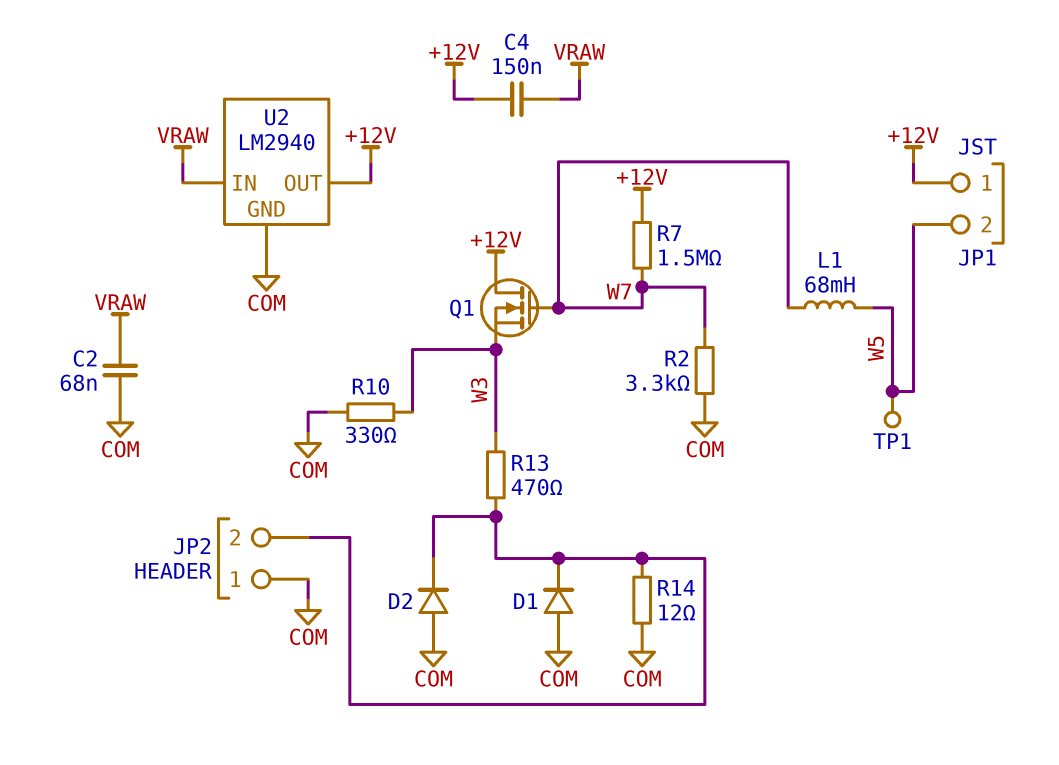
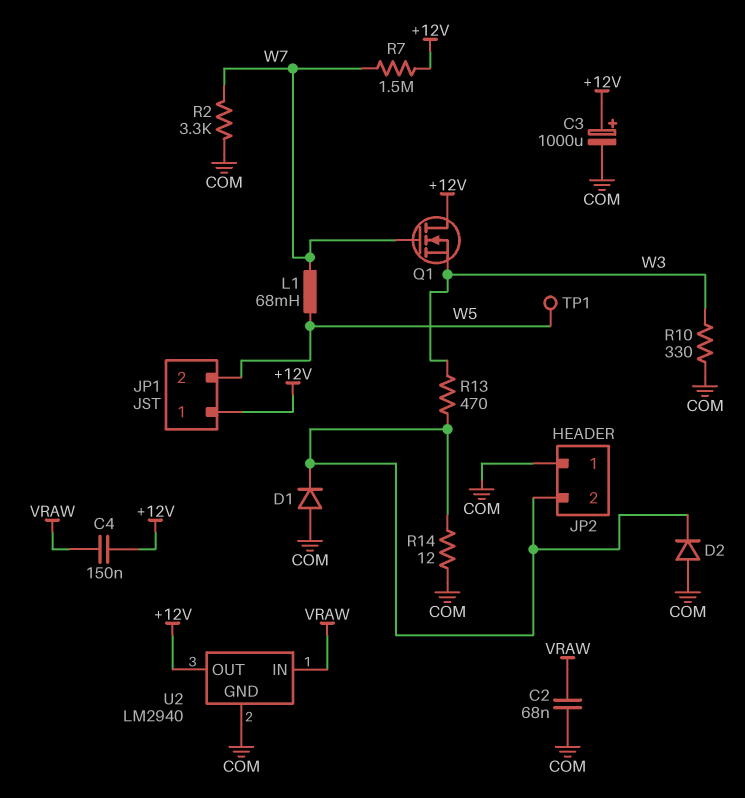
C3: none -> 1000uF (plus +12V, minus COM)

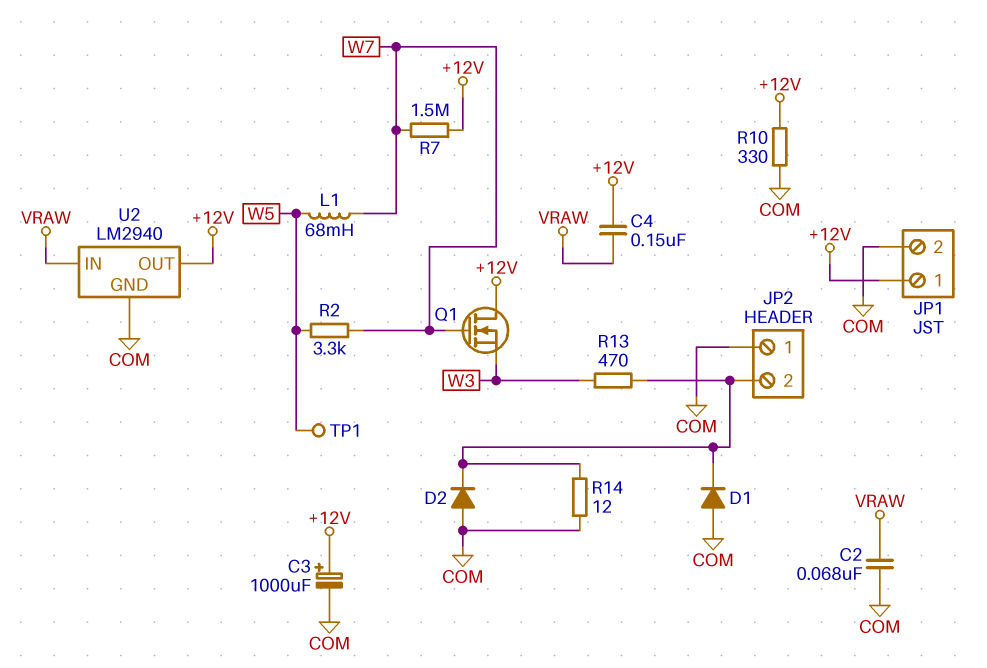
JP1 pin 2: W5 -> COM
R2: 3.3k (COM, W7) -> 3.3k (W5, W7)
R10: 330 (COM, W3) -> 330 (+12V, COM)

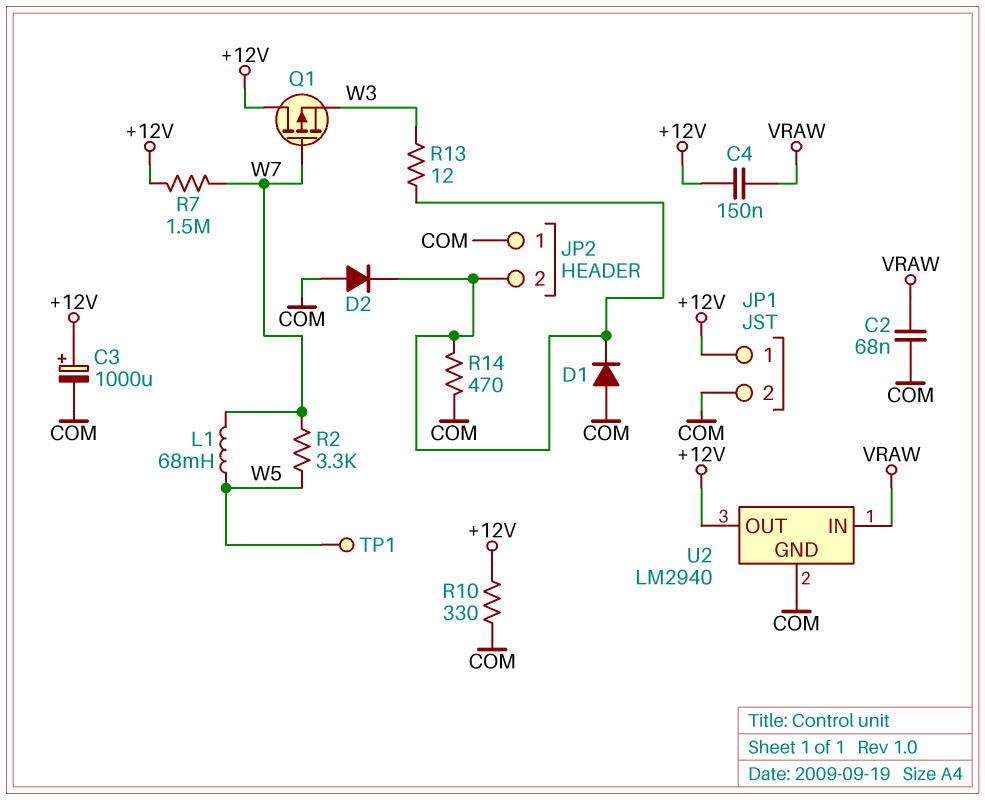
Q1: NMOS (G W7, D +12V, S W3) -> PMOS (G W7, D +12V, S W3)
R13: 470 (JP2/2, W3) -> 12 (JP2/2, W3)
R14: 12 (COM, JP2/2) -> 470 (COM, JP2/2)

